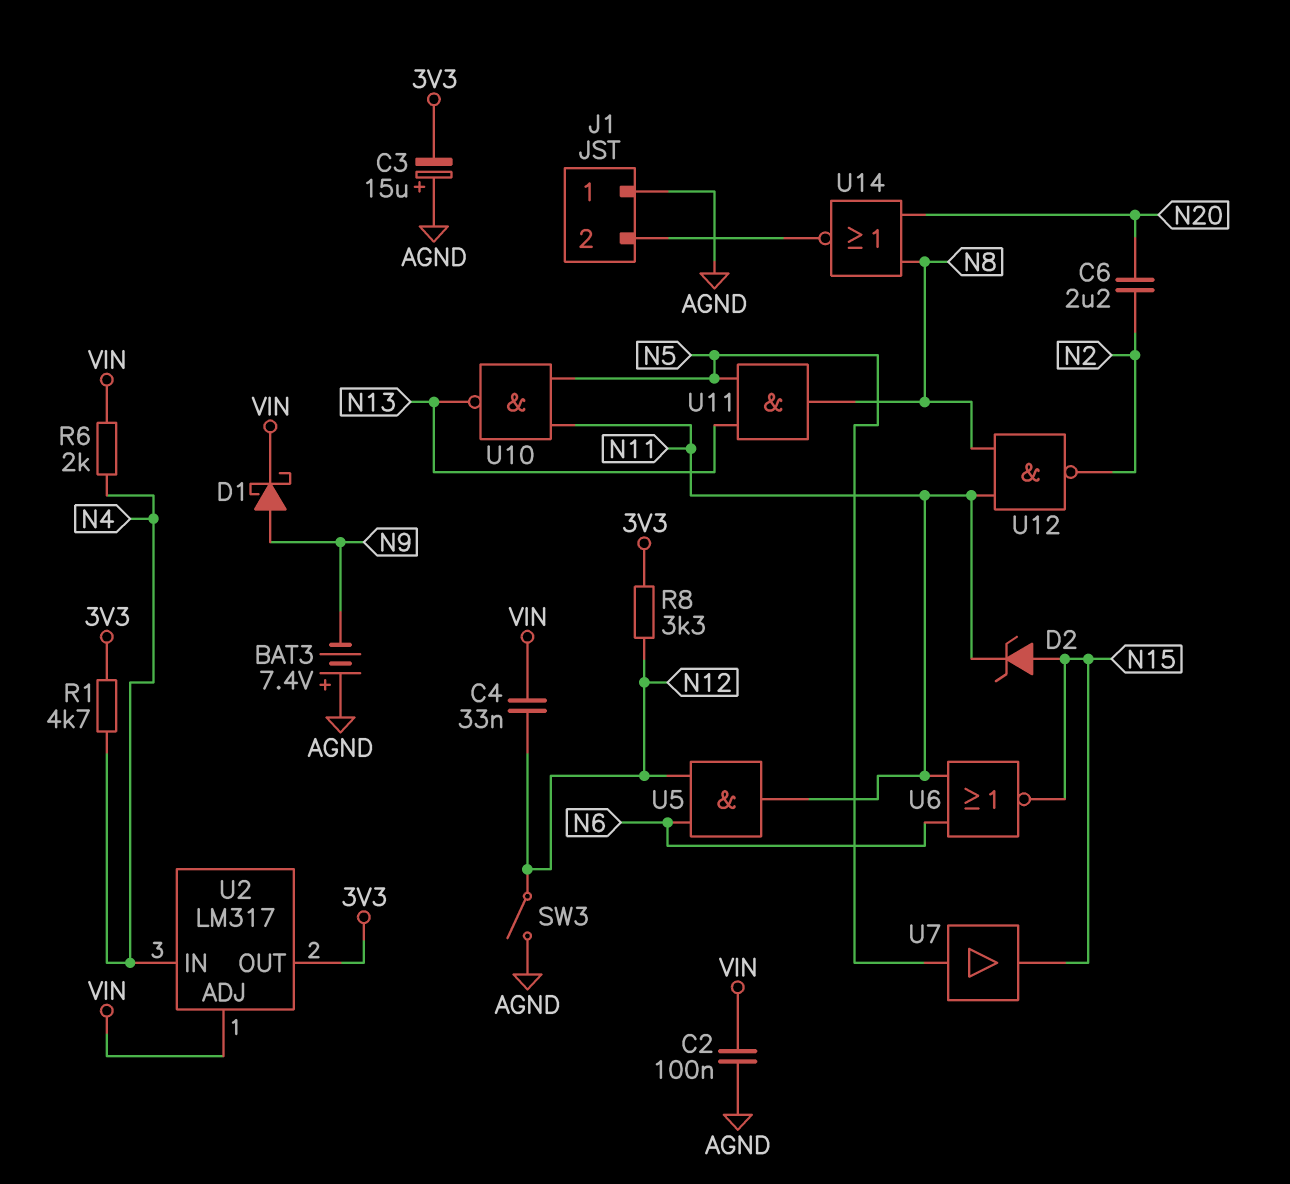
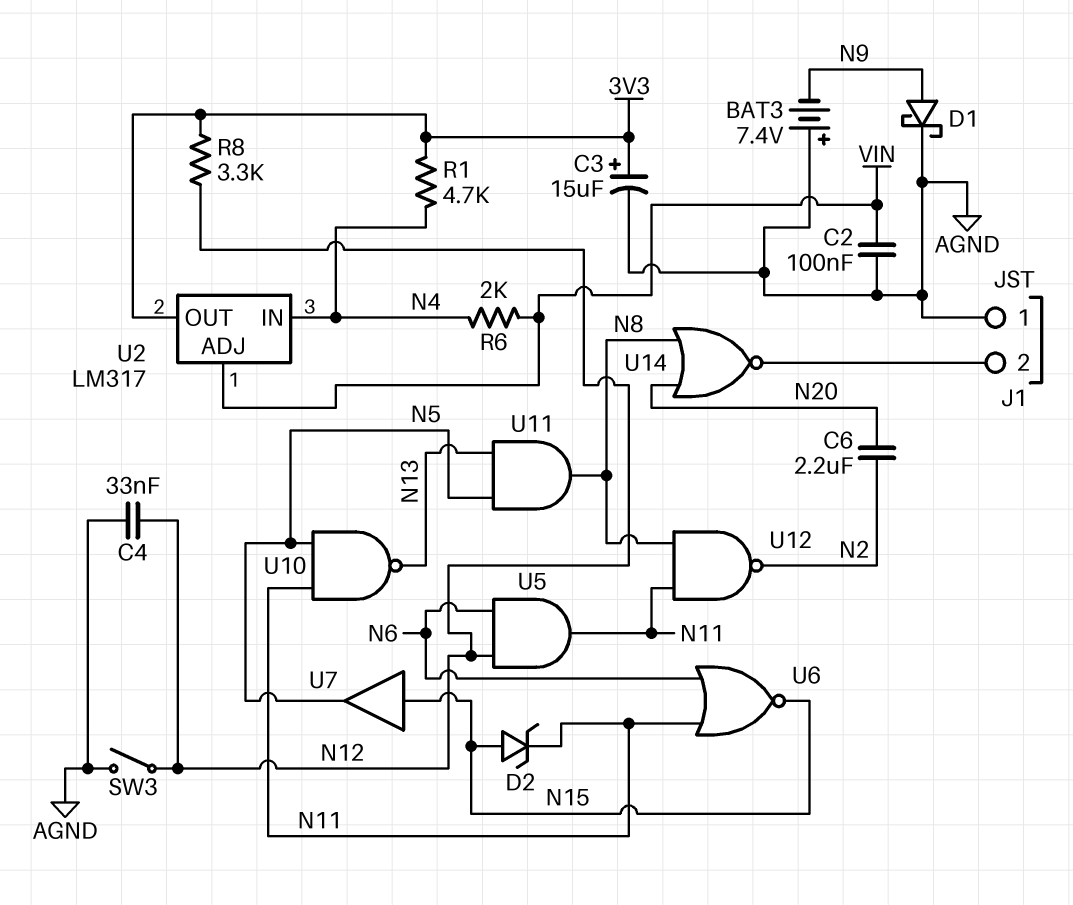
C3: 15uF (plus AGND, minus 3V3) -> 15uF (plus 3V3, minus AGND)
C4: 33nF (N12, VIN) -> 33nF (AGND, N12)
D1: schottky (A N9, K VIN) -> schottky (A N9, K AGND)
U7: buffer (in N5, out N15) -> buffer (in N15, out N5)

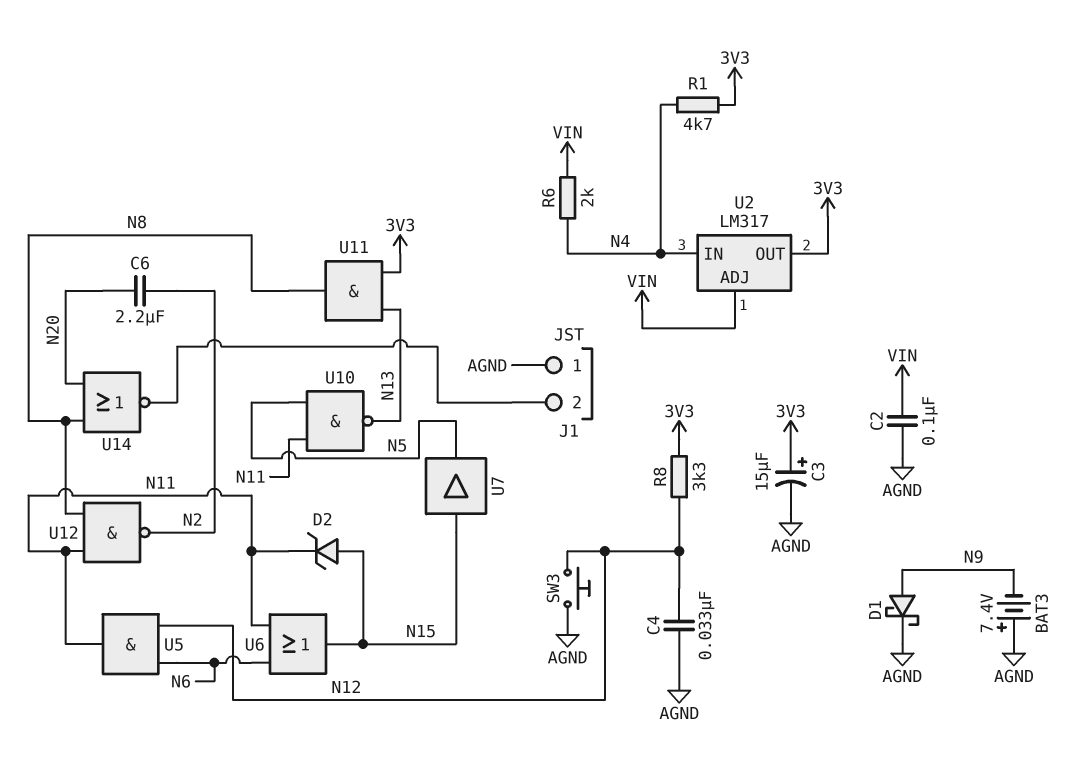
SW3: switch (AGND, N12) -> button (AGND, N12)
U6: NOR (in N6, in N11, out N15) -> OR (in N6, in N11, out N15)
U11: AND (in N5, in N13, out N8) -> AND (in 3V3, in N13, out N8)

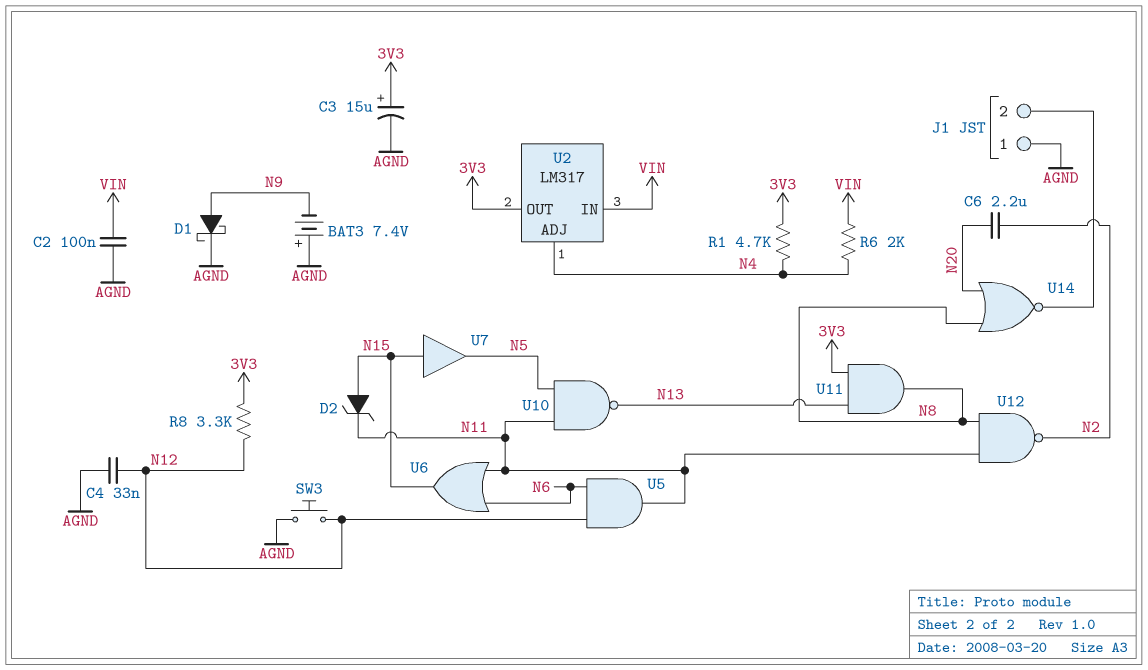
U2 pin ADJ: VIN -> N4
U2 pin IN: N4 -> VIN

